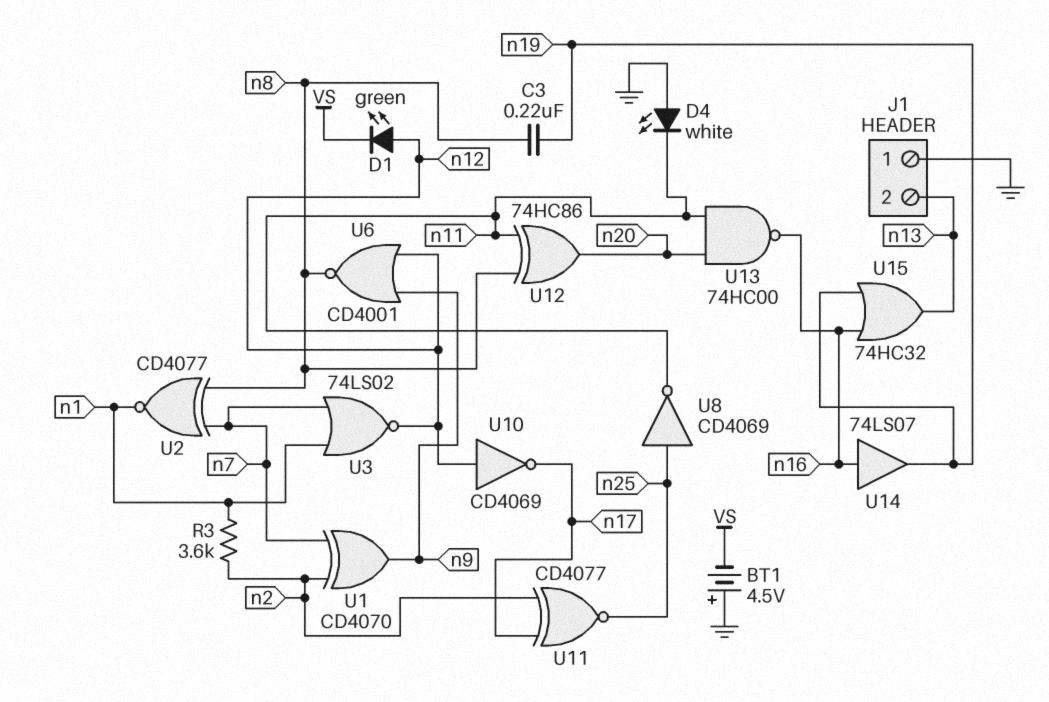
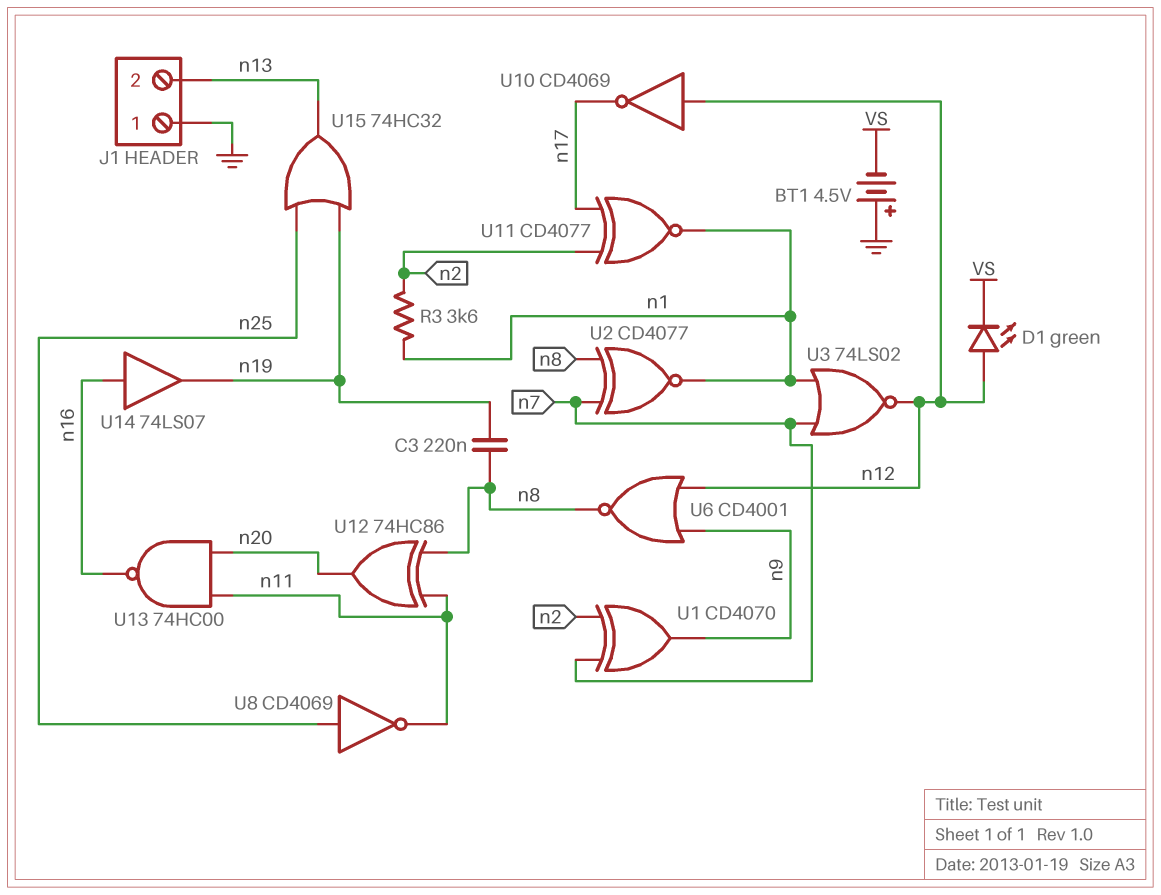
D4: LED white (A GND, K n11) -> none
U11: XNOR CD4077 (in n2, in n17, out n25) -> XNOR CD4077 (in n2, in n17, out n1)
U15: OR 74HC32 (in n16, in n19, out n13) -> OR 74HC32 (in n19, in n25, out n13)

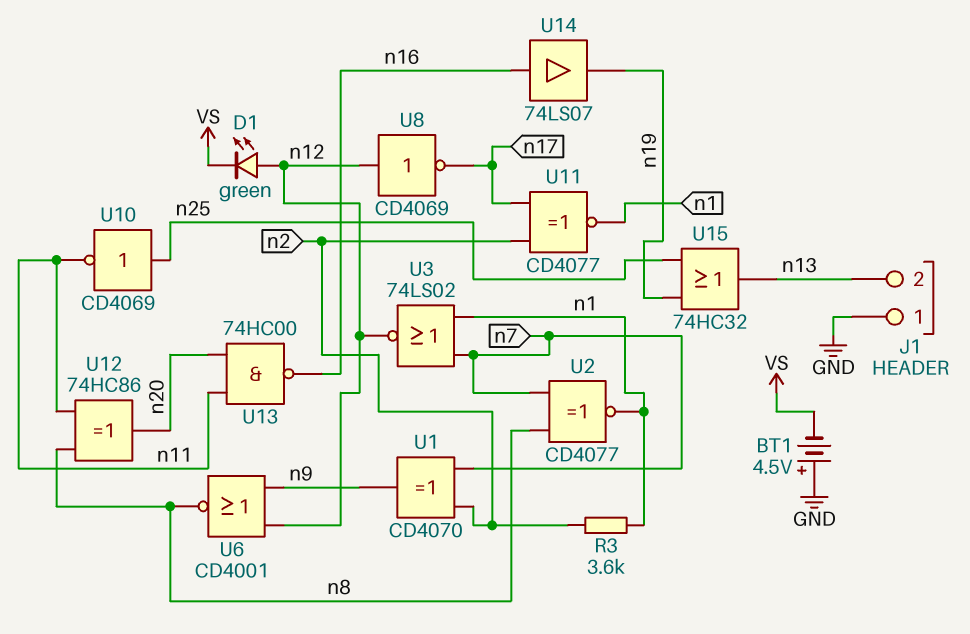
C3: 220nF (n8, n19) -> none
U8: NOT CD4069 (in n25, out n11) -> NOT CD4069 (in n12, out n17)
U10: NOT CD4069 (in n12, out n17) -> NOT CD4069 (in n25, out n11)

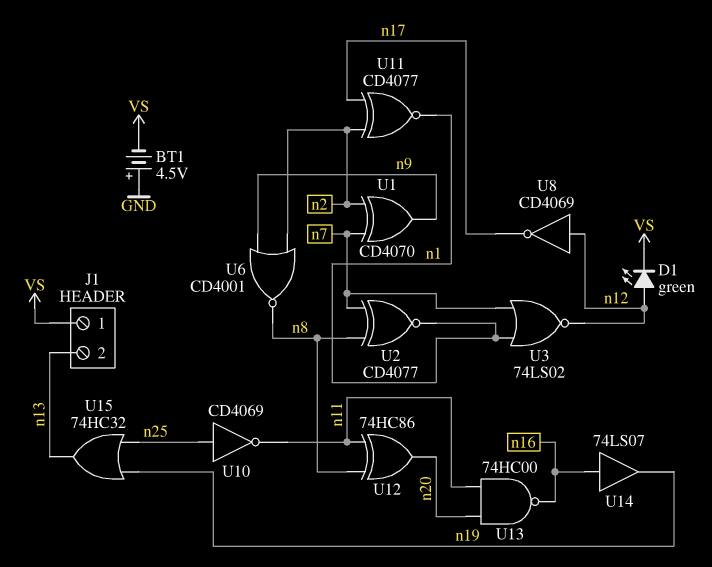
J1 pin 1: GND -> VS
R3: 3.6k (n1, n2) -> none
U6: NOR CD4001 (in n9, in n12, out n8) -> NOR CD4001 (in n2, in n9, out n8)

